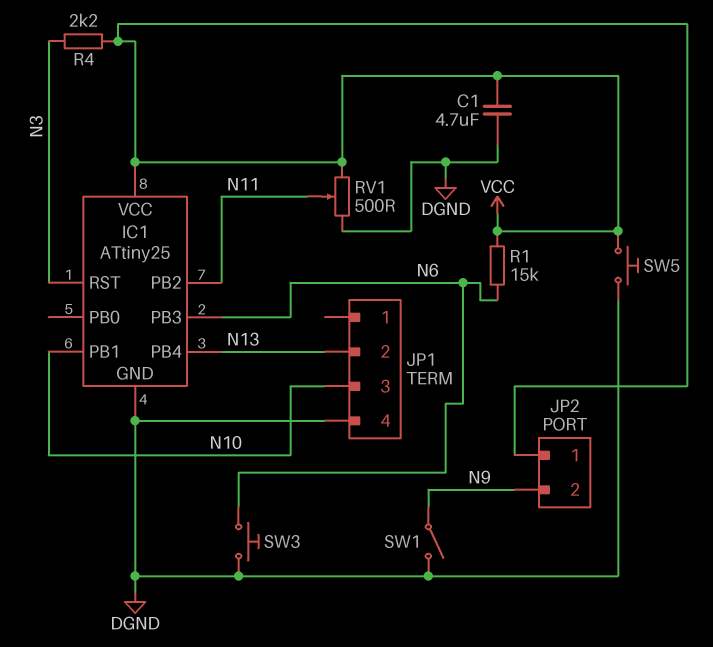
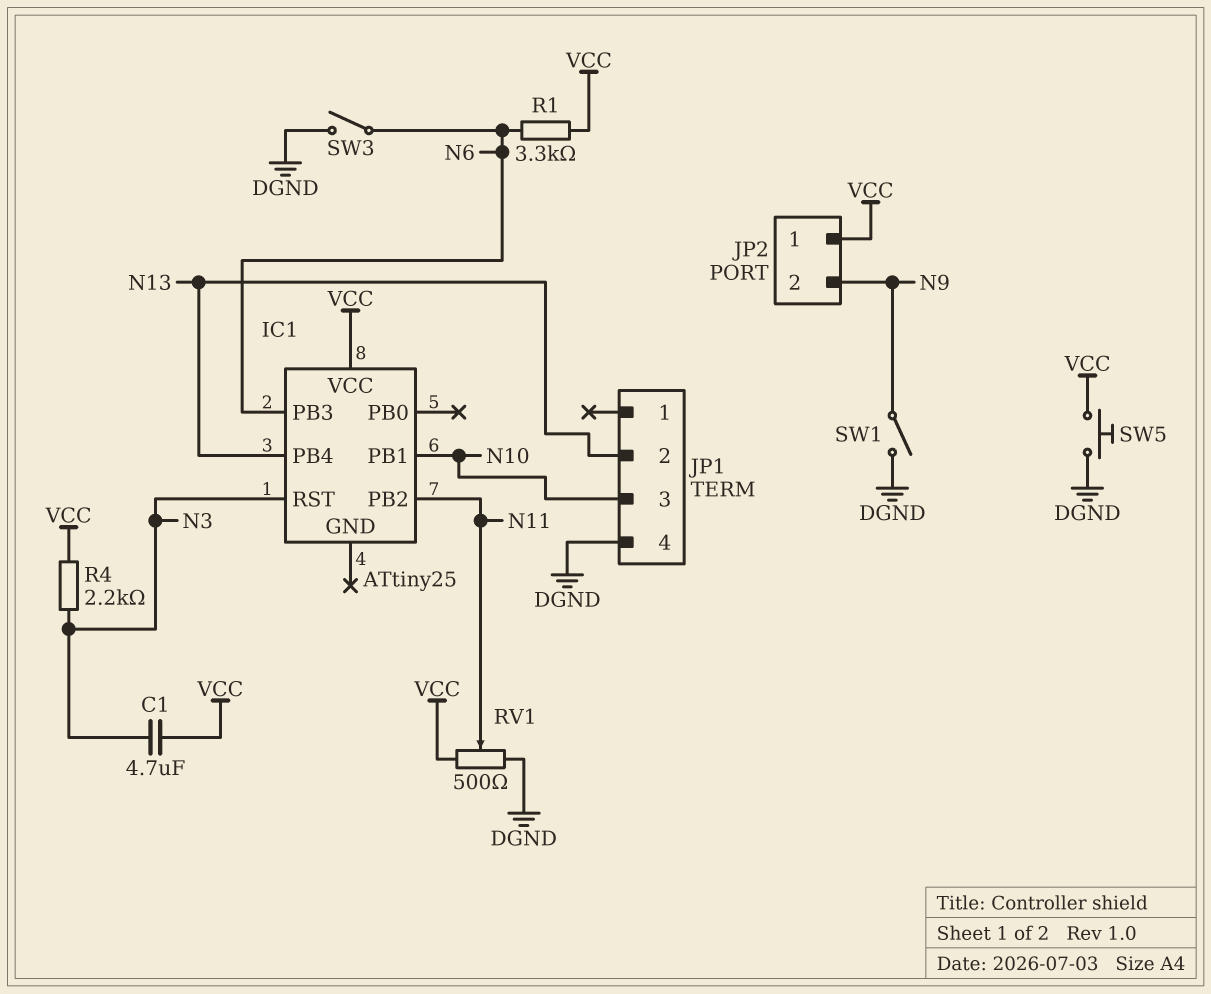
C1: 4.7uF (DGND, VCC) -> 4.7uF (N3, VCC)
IC1 pin GND: DGND -> none
R1: 15k (N6, VCC) -> 3.3k (N6, VCC)
SW3: button (DGND, N6) -> switch (DGND, N6)

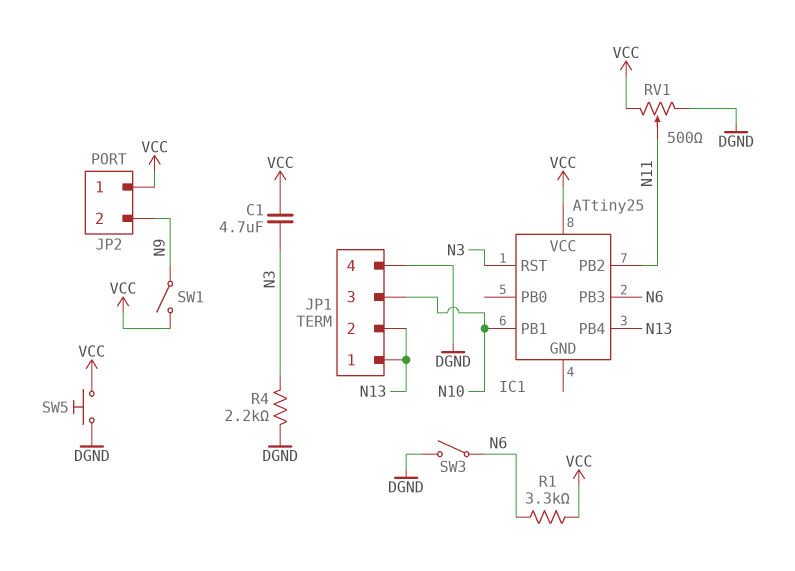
JP1 pin 1: none -> N13
R4: 2.2k (N3, VCC) -> 2.2k (DGND, N3)
SW1: switch (DGND, N9) -> switch (N9, VCC)

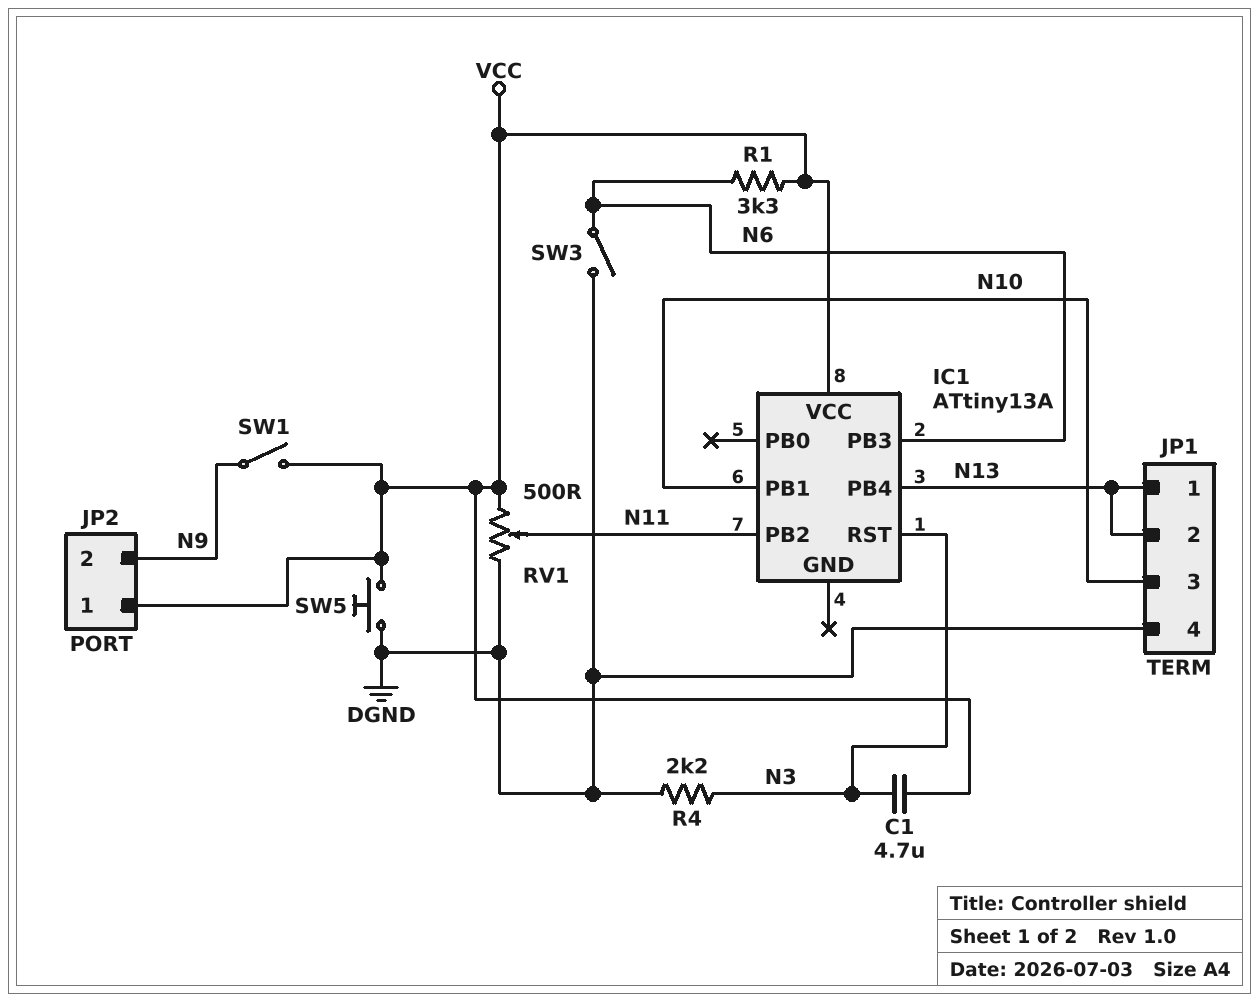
IC1: ATtiny25 -> ATtiny13A

